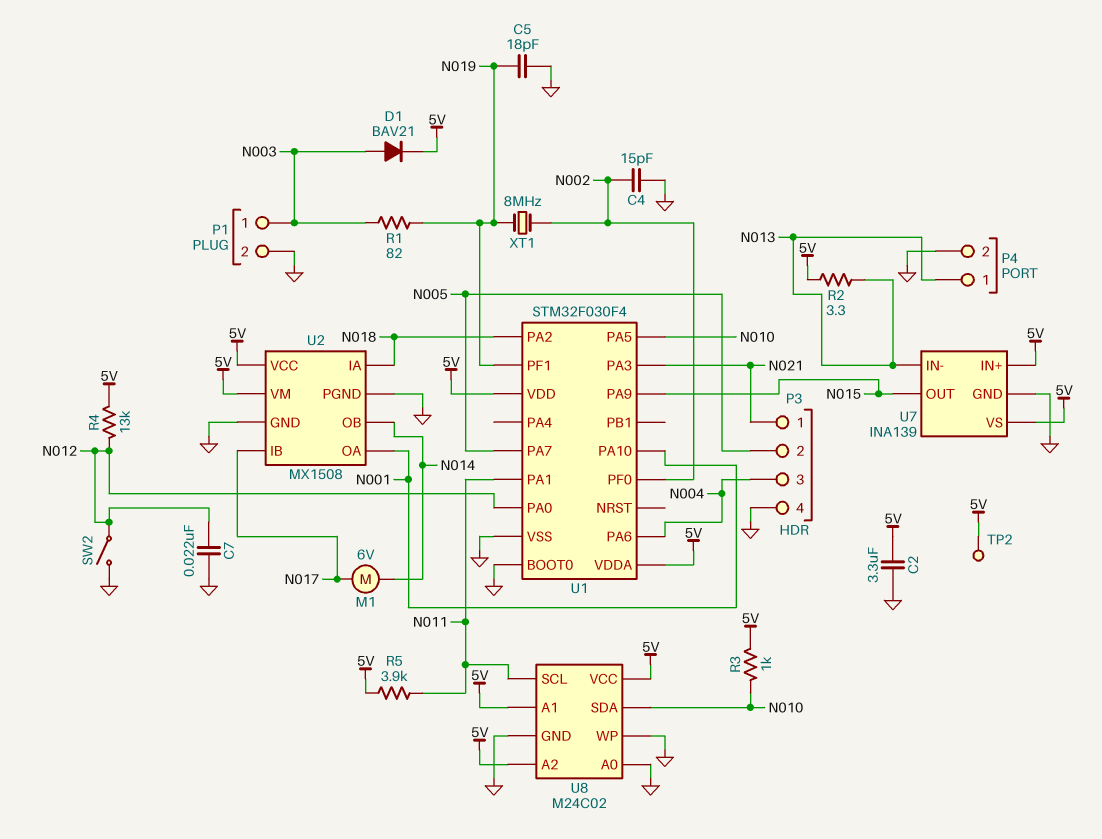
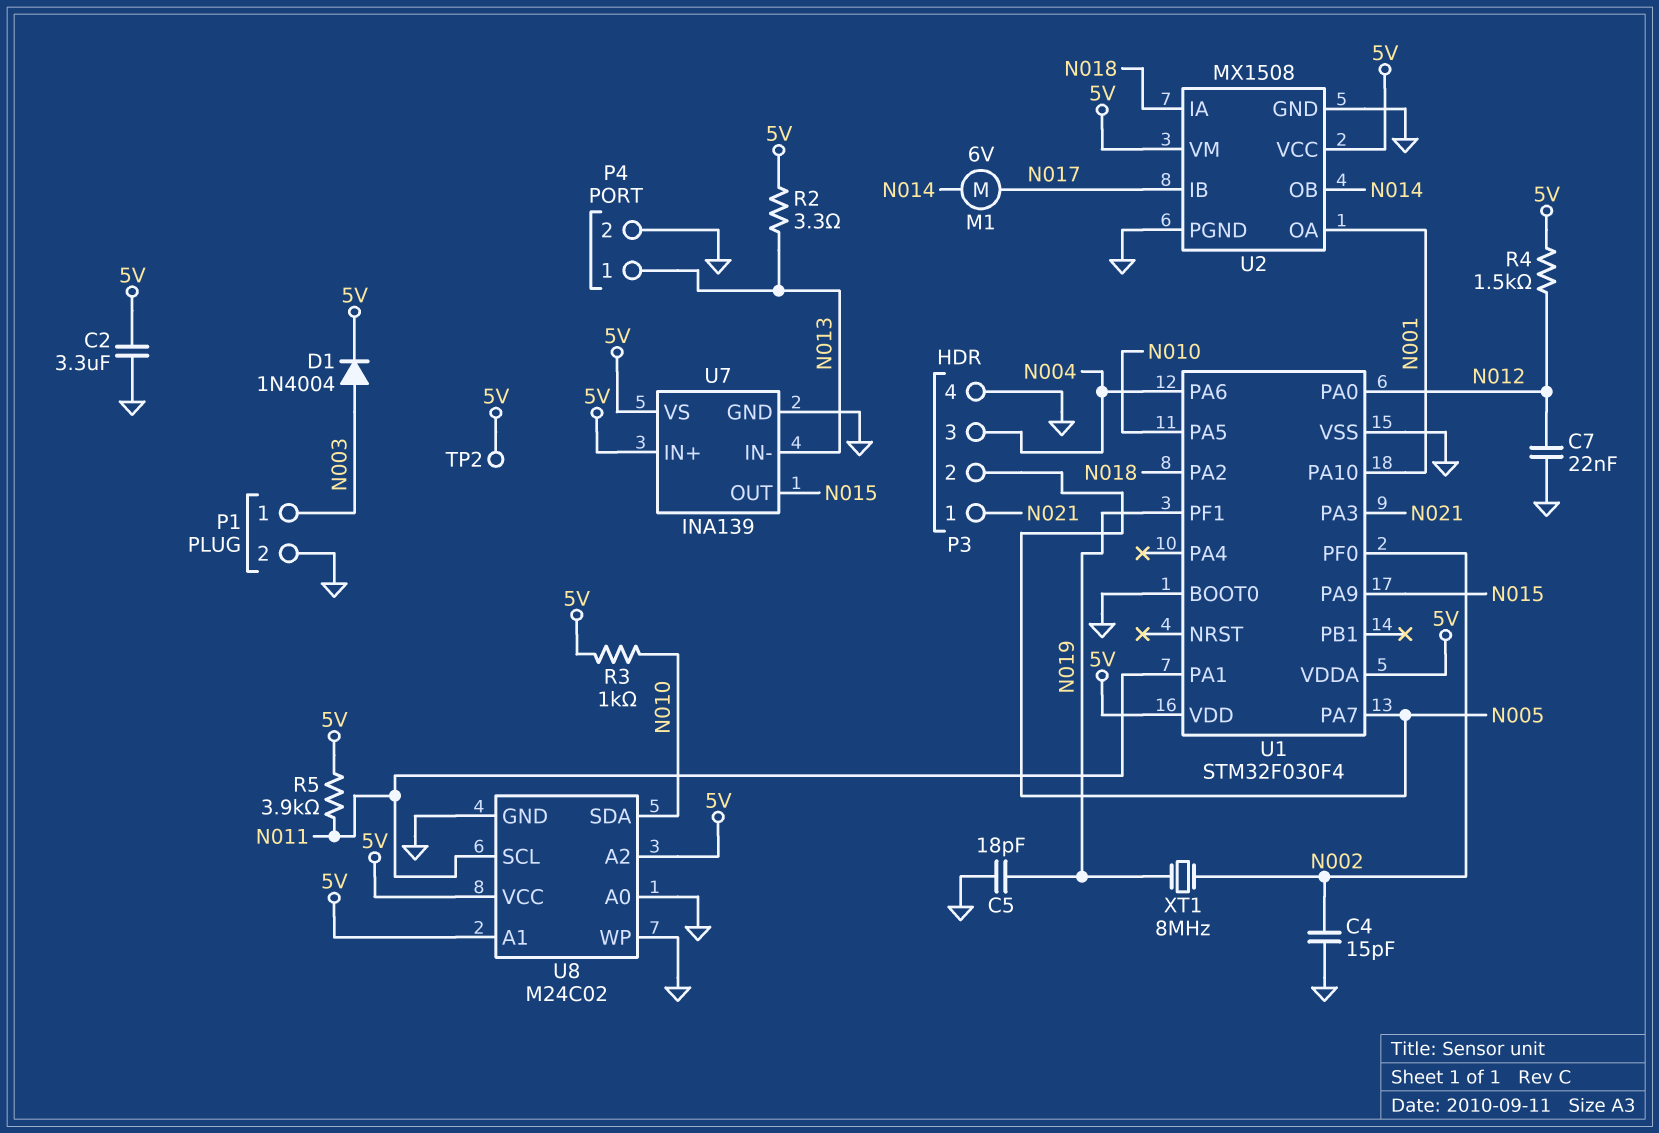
D1: diode BAV21 (A N003, K 5V) -> diode 1N4004 (A N003, K 5V)
R1: 82 (N003, N019) -> none
R4: 13k (5V, N012) -> 1.5k (5V, N012)
SW2: switch (GND, N012) -> none

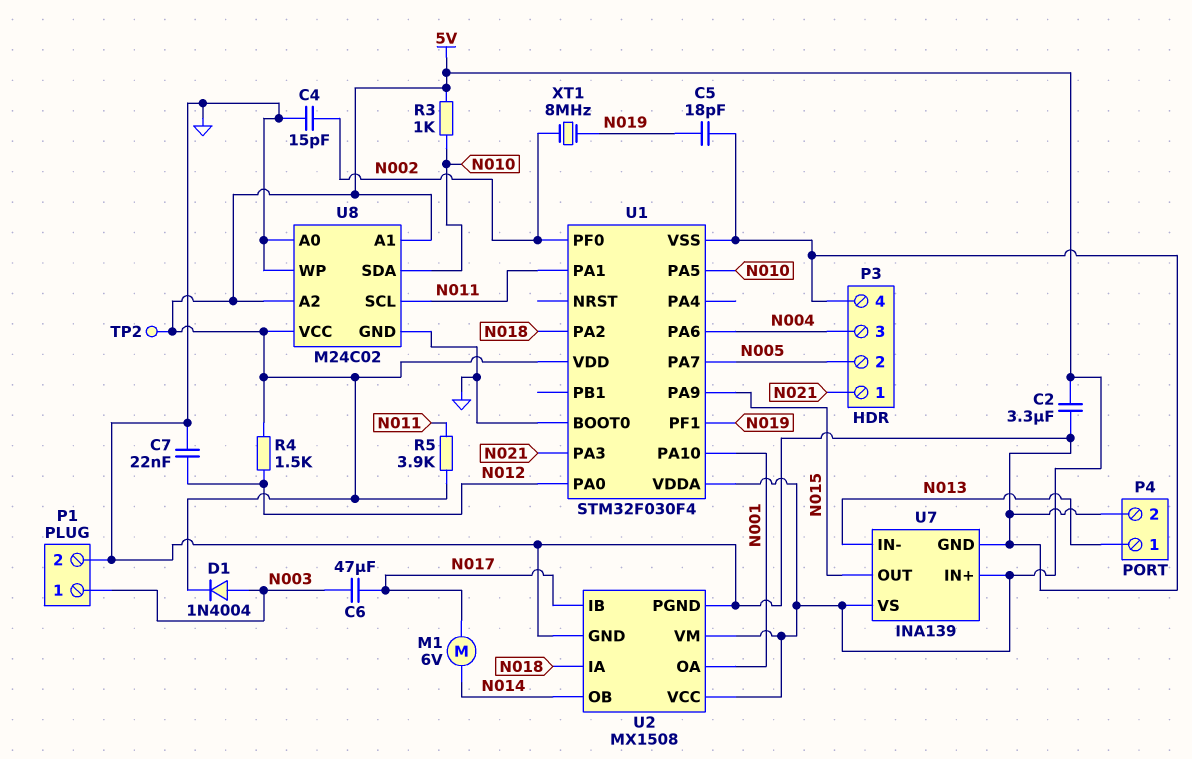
C6: none -> 47uF (N003, N017)
R2: 3.3 (5V, N013) -> none

